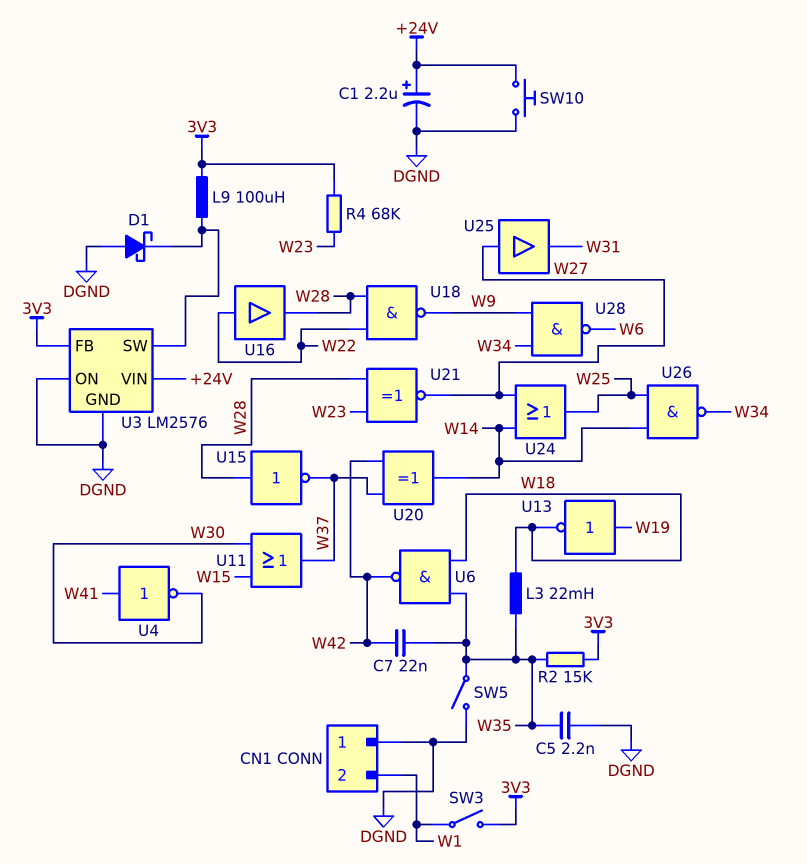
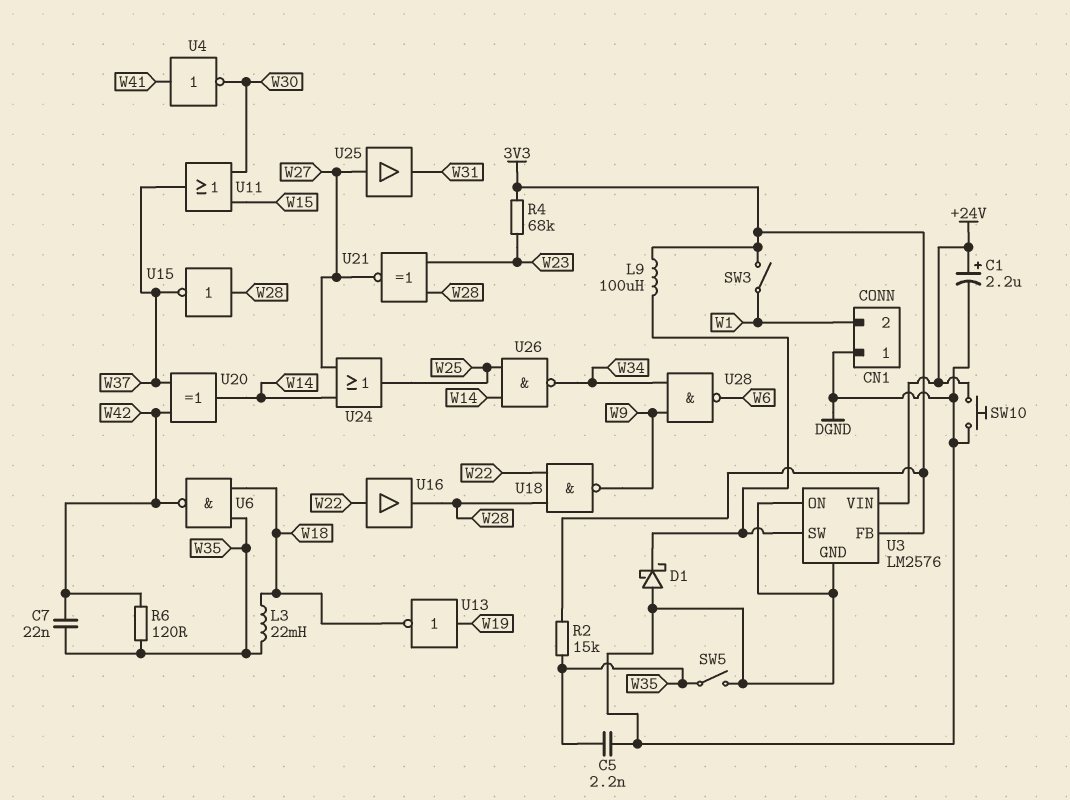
R6: none -> 120 (W35, W42)

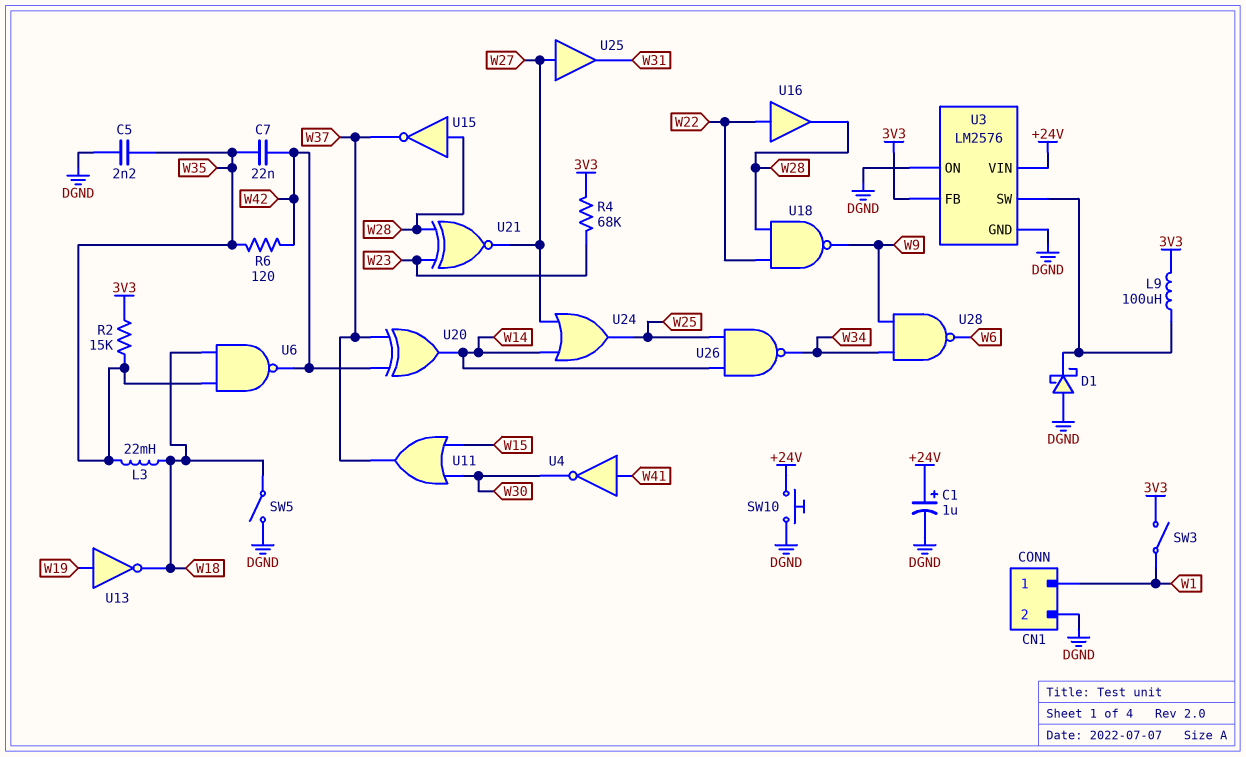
C1: 2.2uF (plus +24V, minus DGND) -> 1uF (plus +24V, minus DGND)
CN1 pin 1: DGND -> W1
CN1 pin 2: W1 -> DGND
SW5: switch (DGND, W35) -> switch (DGND, W18)

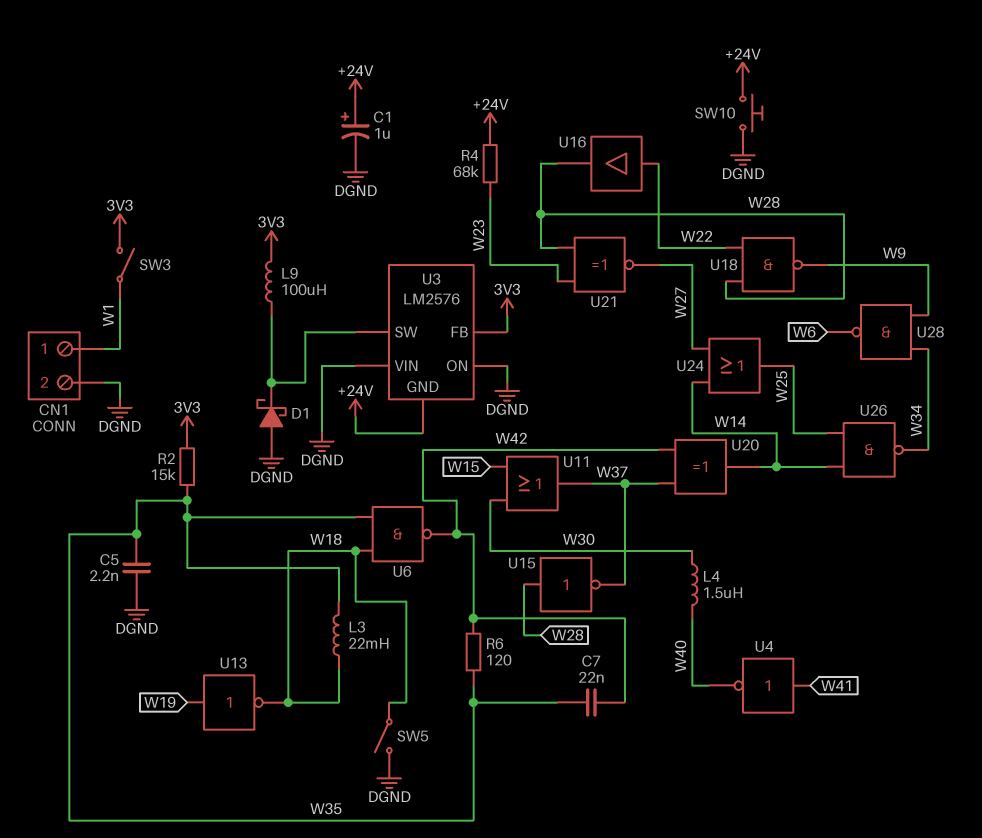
L4: none -> 1.5uH (W30, W40)
R4: 68k (3V3, W23) -> 68k (+24V, W23)
U3 pin GND: DGND -> +24V
U3 pin VIN: +24V -> DGND
U4: NOT (in W41, out W30) -> NOT (in W41, out W40)
U25: buffer (in W27, out W31) -> none

